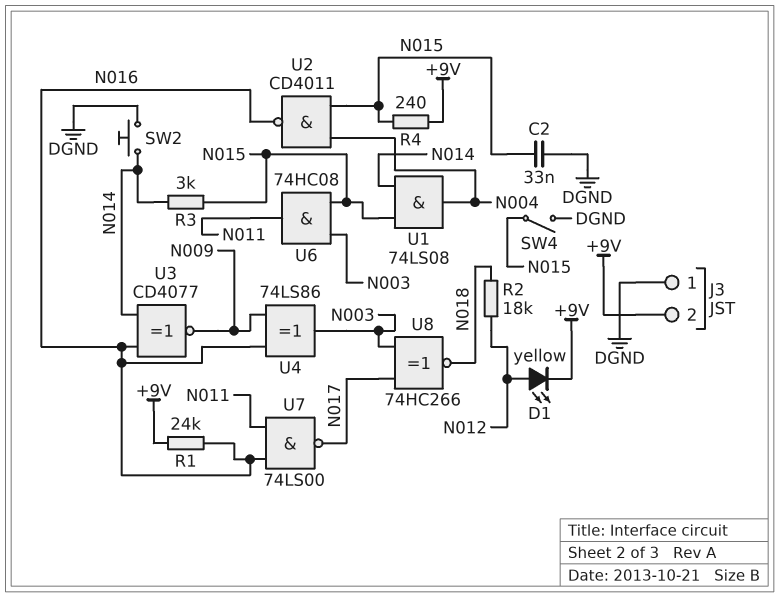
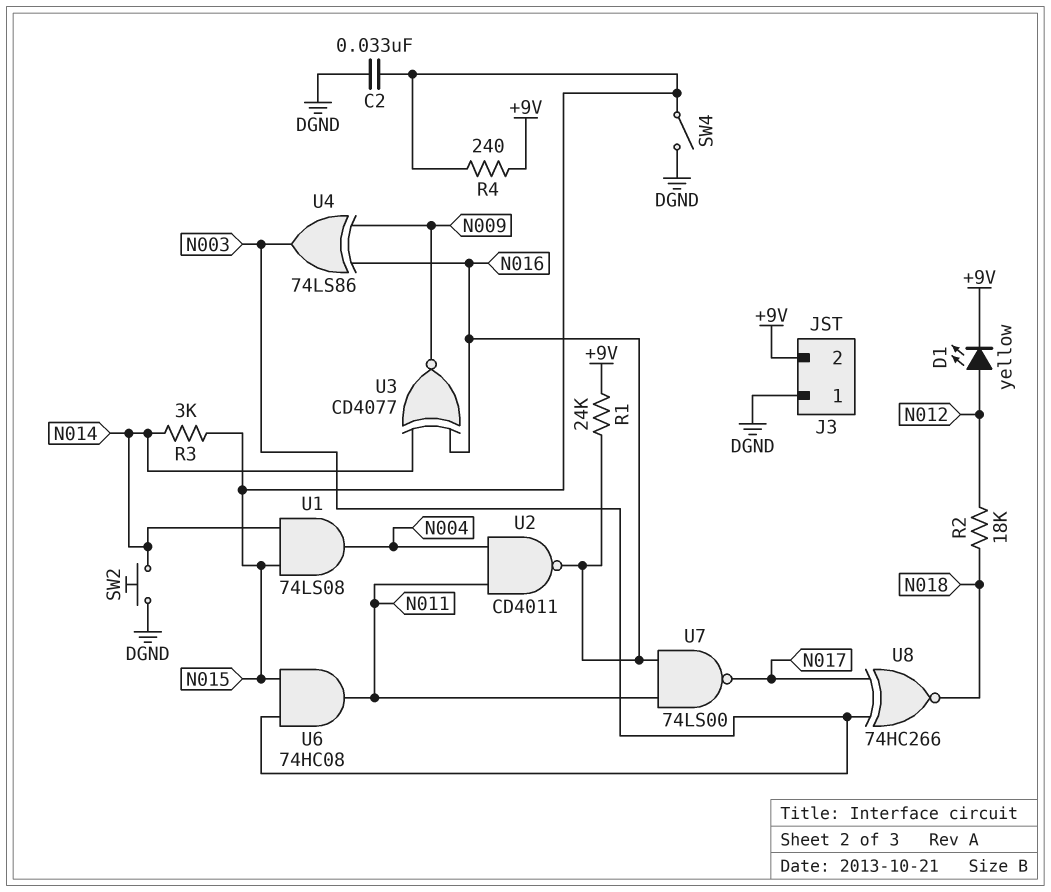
U2: NAND CD4011 (in N004, in N015, out N016) -> NAND CD4011 (in N004, in N011, out N016)

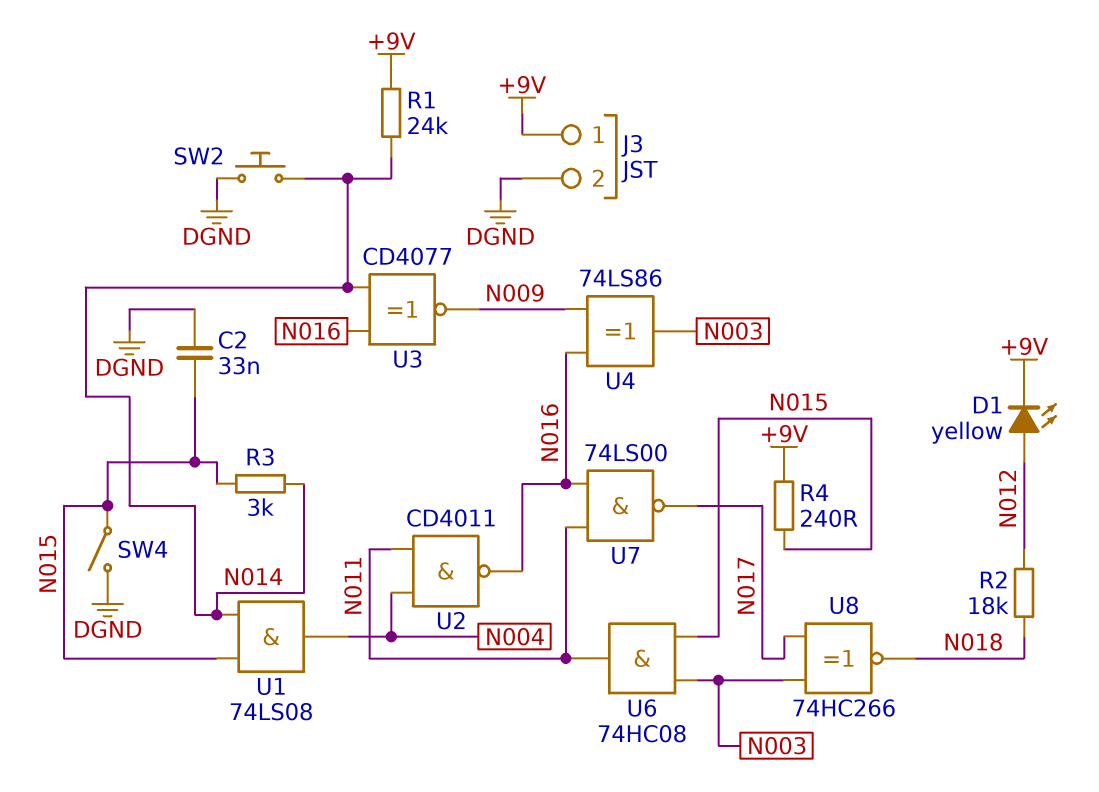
J3 pin 1: DGND -> +9V
J3 pin 2: +9V -> DGND
R1: 24k (+9V, N016) -> 24k (+9V, N014)

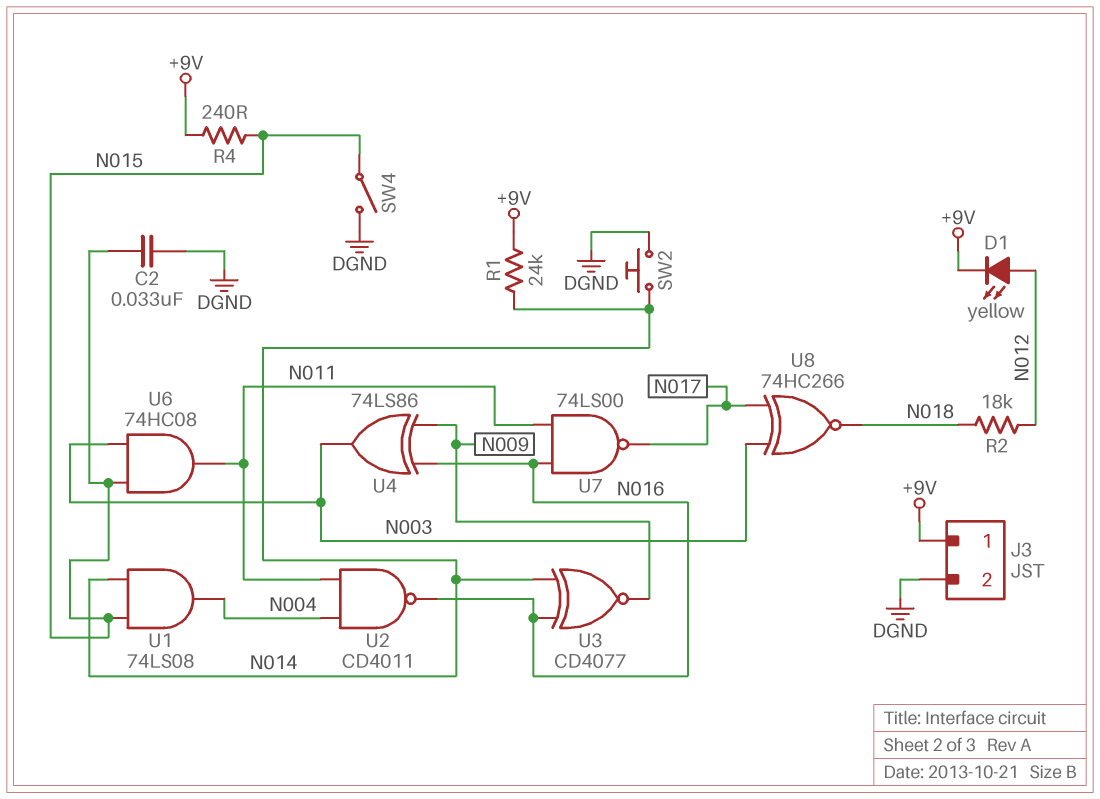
R3: 3k (N014, N015) -> none

